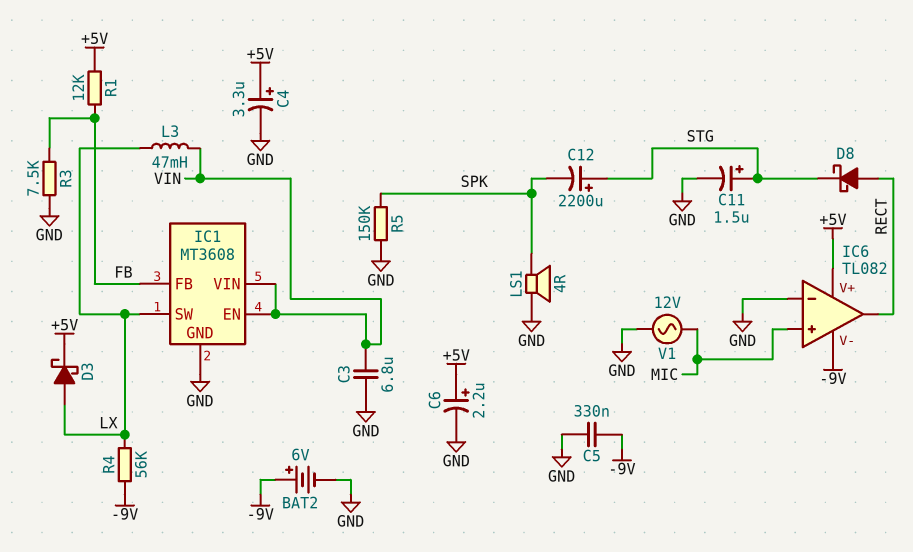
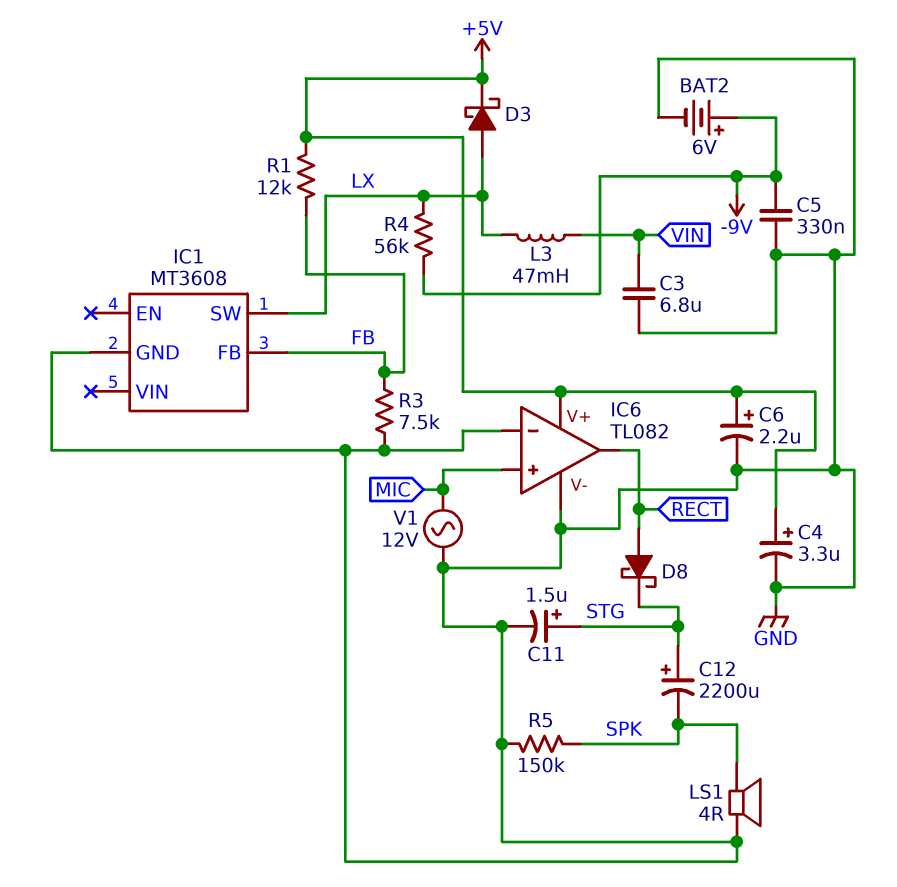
IC1 pin EN: VIN -> none
IC1 pin VIN: VIN -> none
IC6 pin V-: -9V -> GND

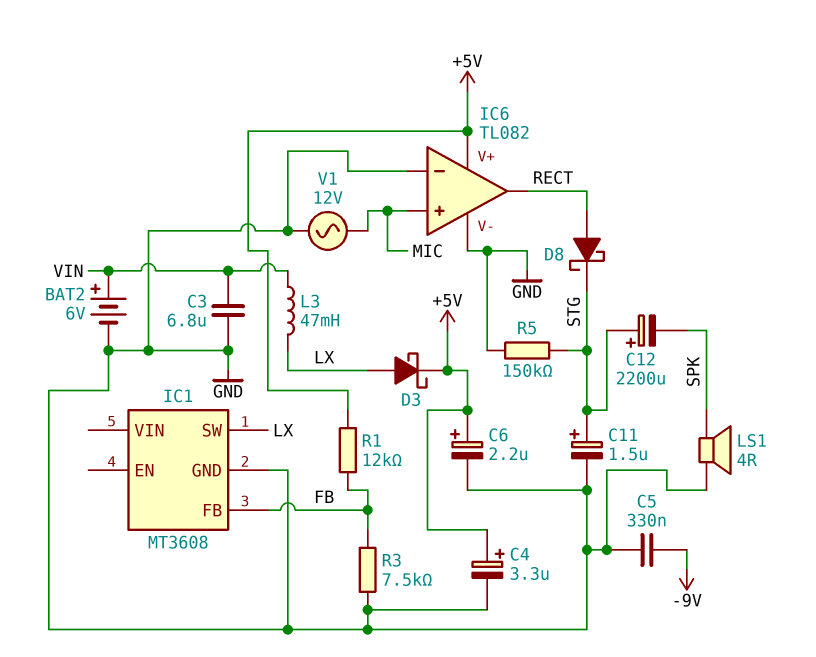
BAT2: 6V (plus -9V, minus GND) -> 6V (plus VIN, minus GND)
R4: 56k (-9V, LX) -> none
R5: 150k (GND, SPK) -> 150k (GND, STG)

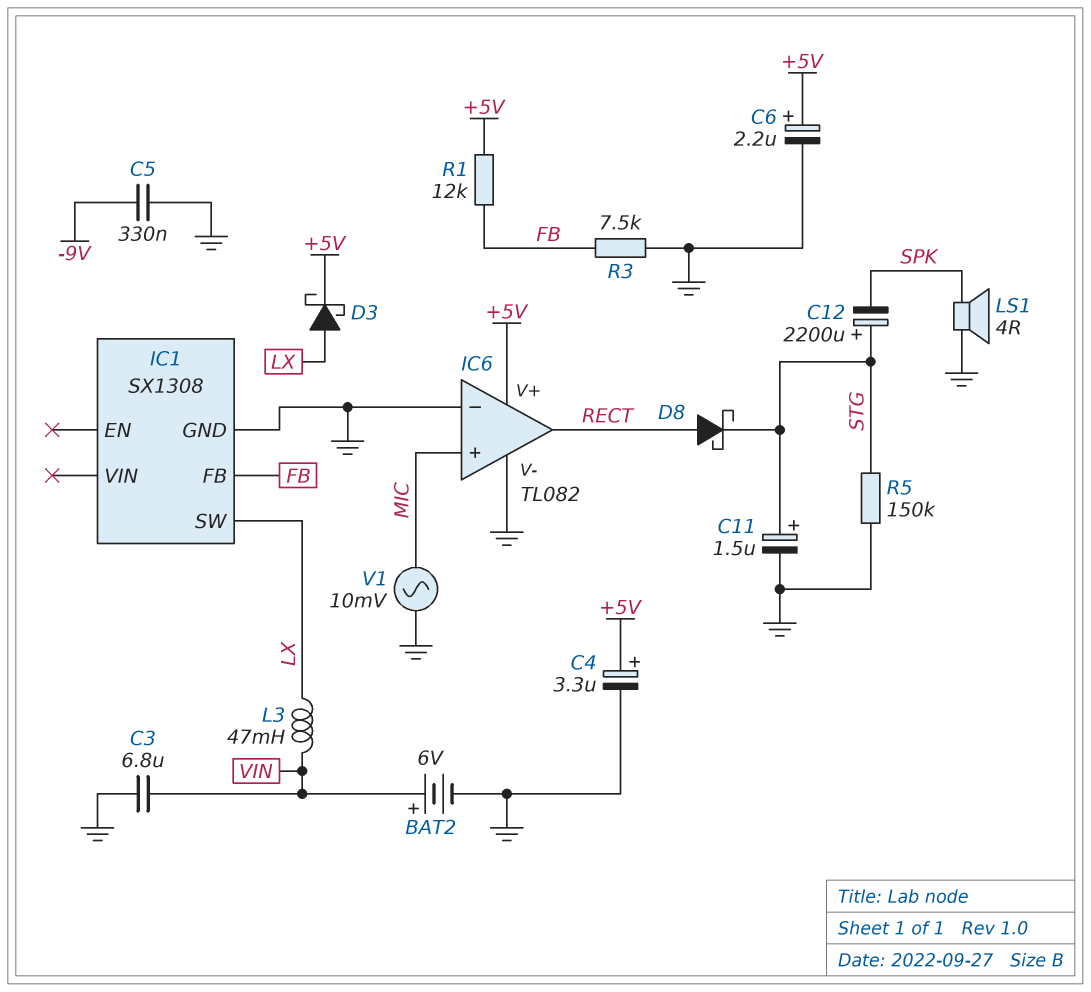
IC1: MT3608 -> SX1308
V1: AC 12V (GND, MIC) -> AC 10mV (GND, MIC)

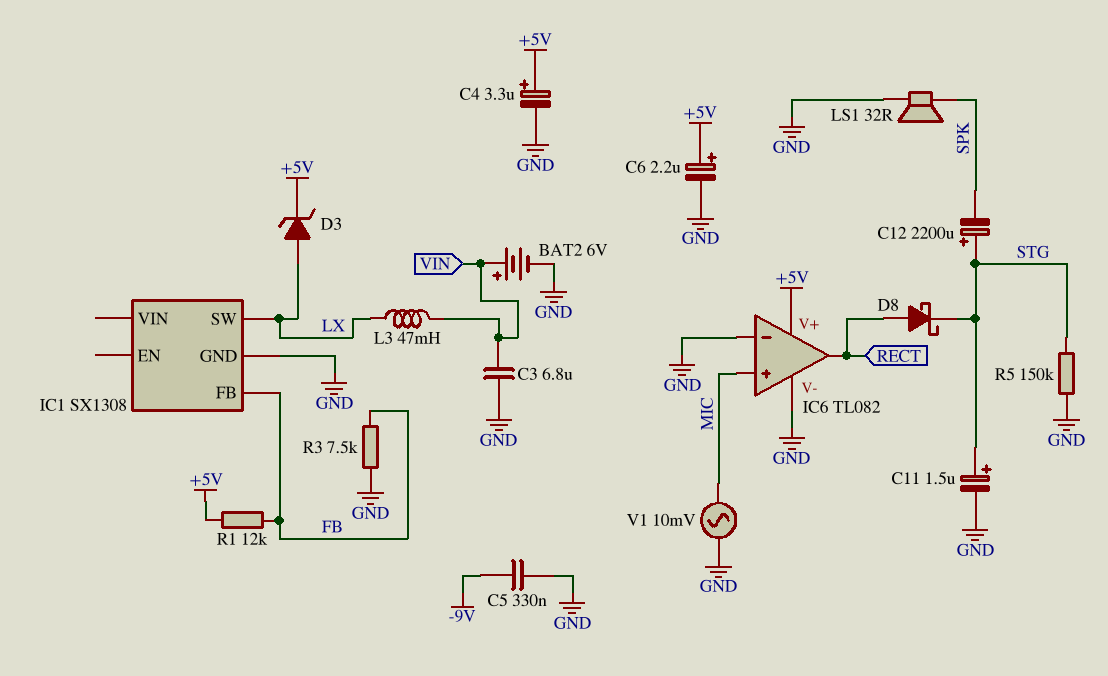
D3: schottky (A LX, K +5V) -> zener (A LX, K +5V)
LS1: speaker 4R (GND, SPK) -> speaker 32R (GND, SPK)

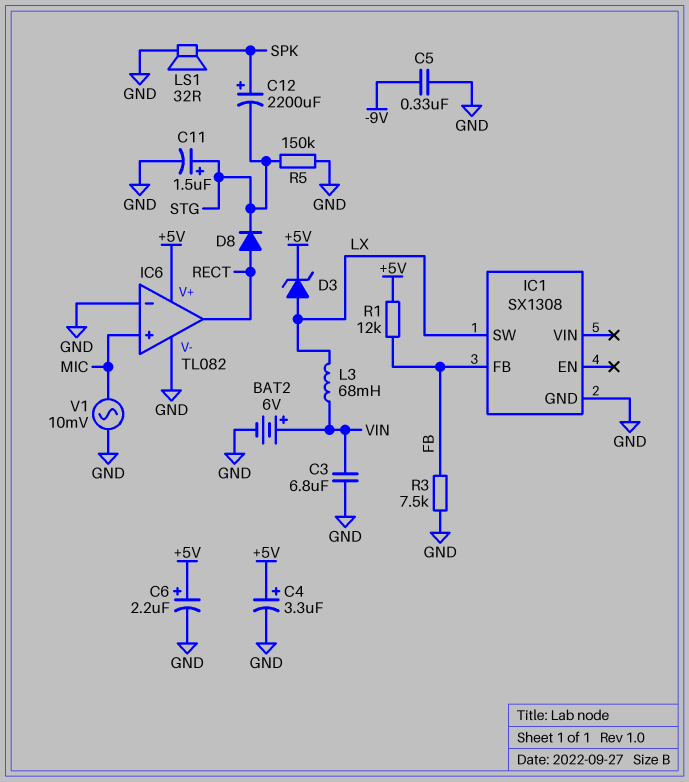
C12: 2200uF (plus STG, minus SPK) -> 2200uF (plus SPK, minus STG)
D8: schottky (A RECT, K STG) -> diode (A RECT, K STG)
L3: 47mH (LX, VIN) -> 68mH (LX, VIN)

